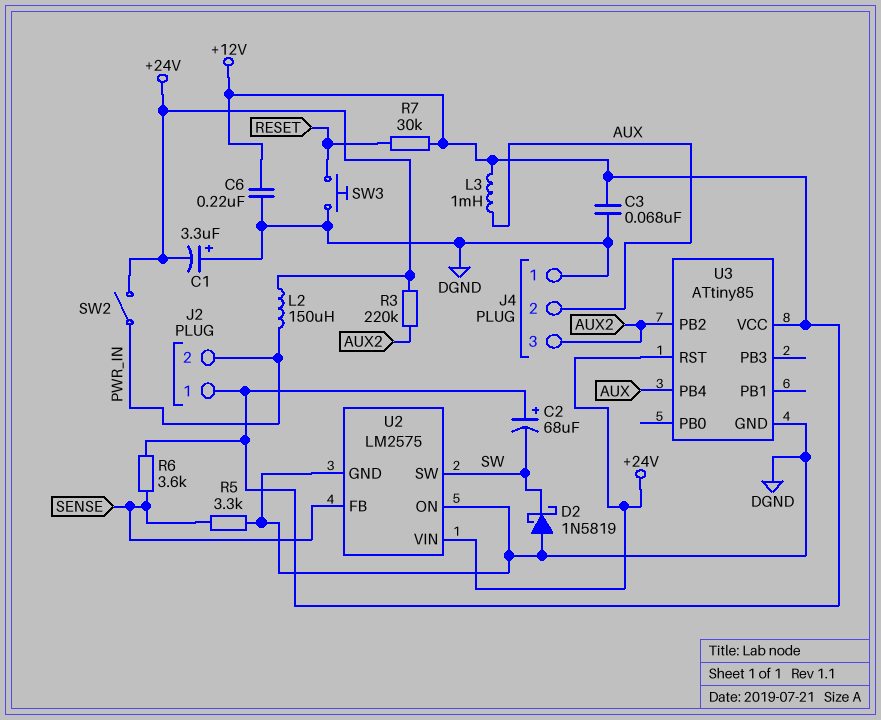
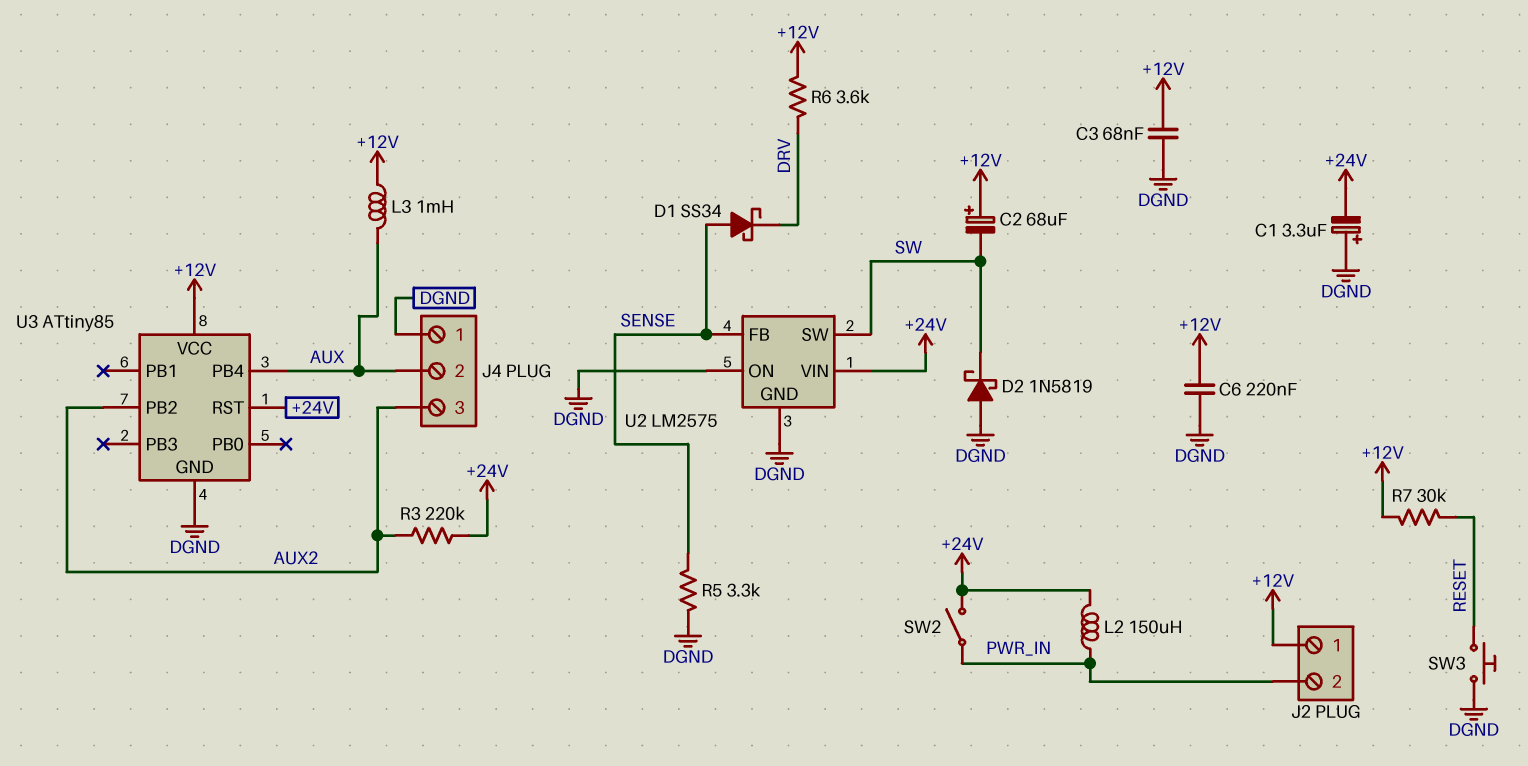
D1: none -> schottky SS34 (A SENSE, K DRV)
R6: 3.6k (+12V, SENSE) -> 3.6k (+12V, DRV)

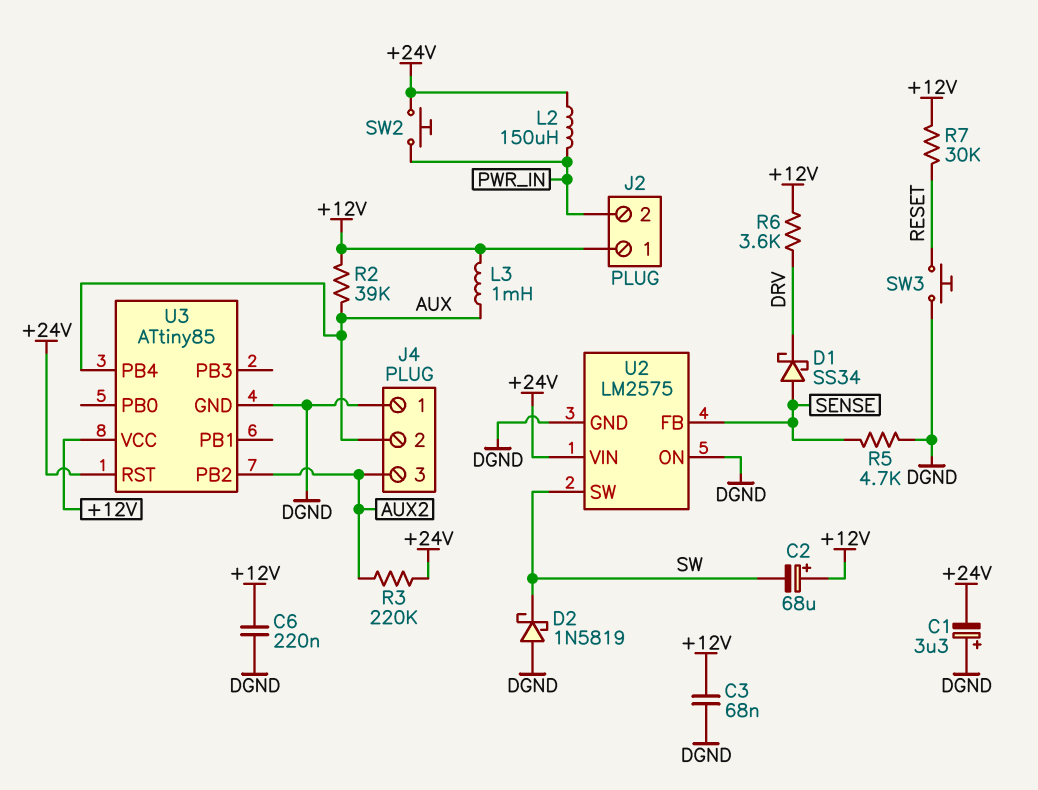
R2: none -> 39k (+12V, AUX)
R5: 3.3k (DGND, SENSE) -> 4.7k (DGND, SENSE)
SW2: switch (+24V, PWR_IN) -> button (+24V, PWR_IN)

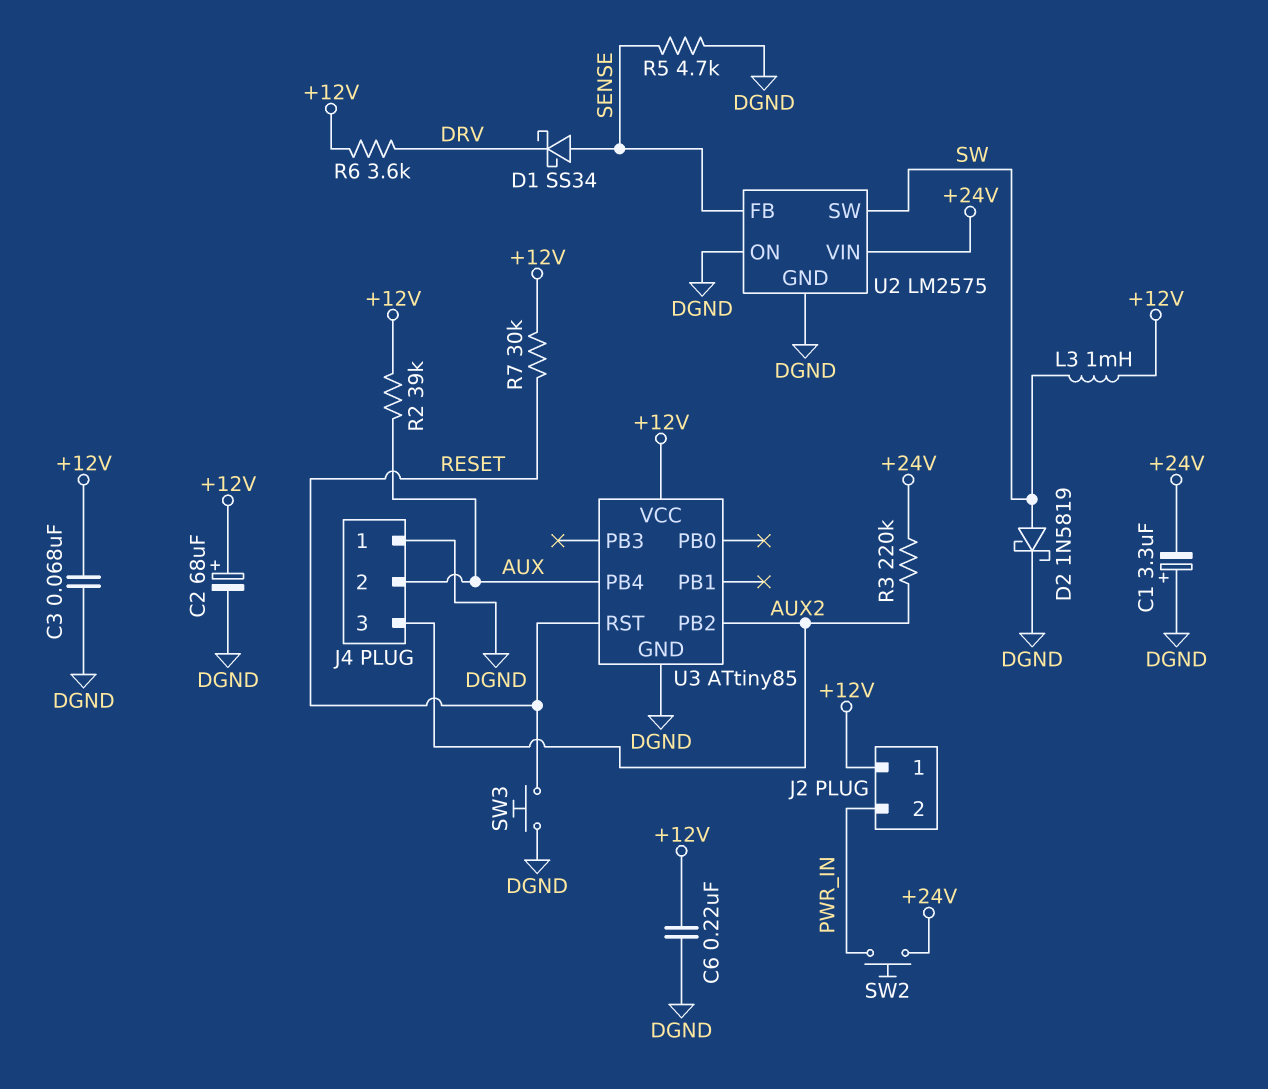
C2: 68uF (plus +12V, minus SW) -> 68uF (plus +12V, minus DGND)
D2: schottky 1N5819 (A DGND, K SW) -> schottky 1N5819 (A SW, K DGND)
L2: 150uH (+24V, PWR_IN) -> none
L3: 1mH (+12V, AUX) -> 1mH (+12V, SW)
U3 pin RST: +24V -> RESET

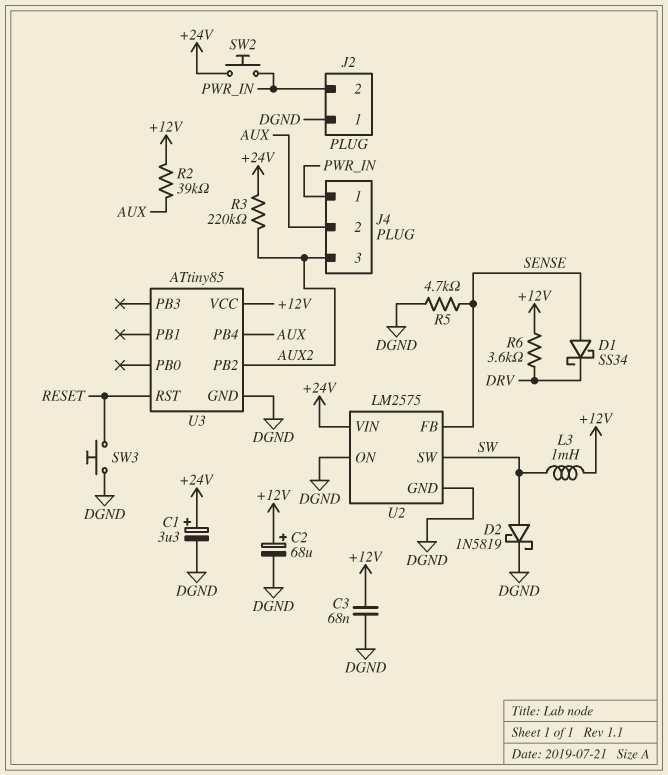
C1: 3.3uF (plus DGND, minus +24V) -> 3.3uF (plus +24V, minus DGND)
C6: 220nF (+12V, DGND) -> none
J2 pin 1: +12V -> DGND
J4 pin 1: DGND -> PWR_IN
R7: 30k (+12V, RESET) -> none

